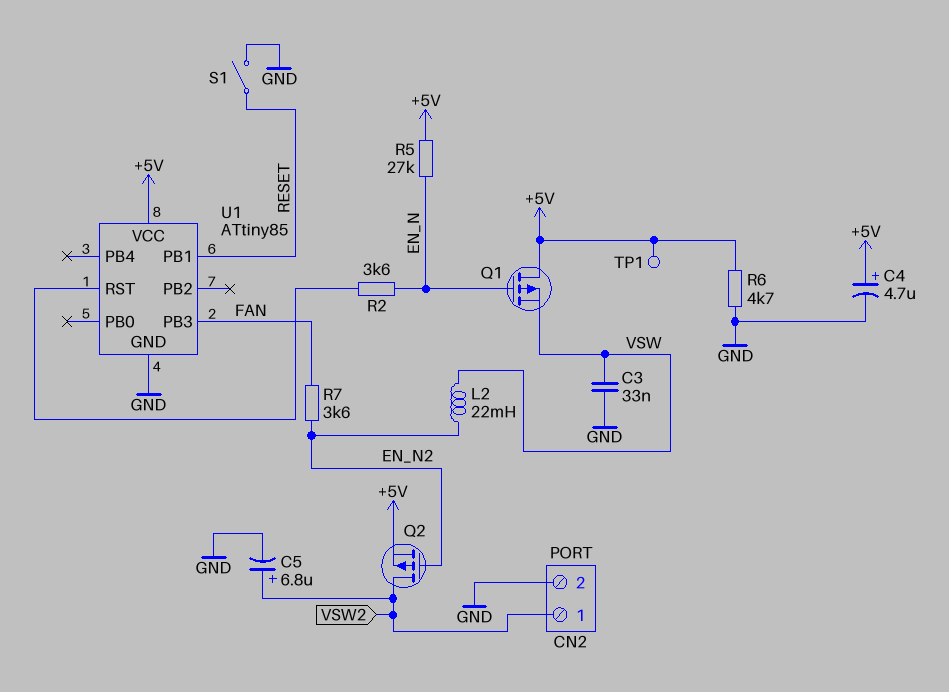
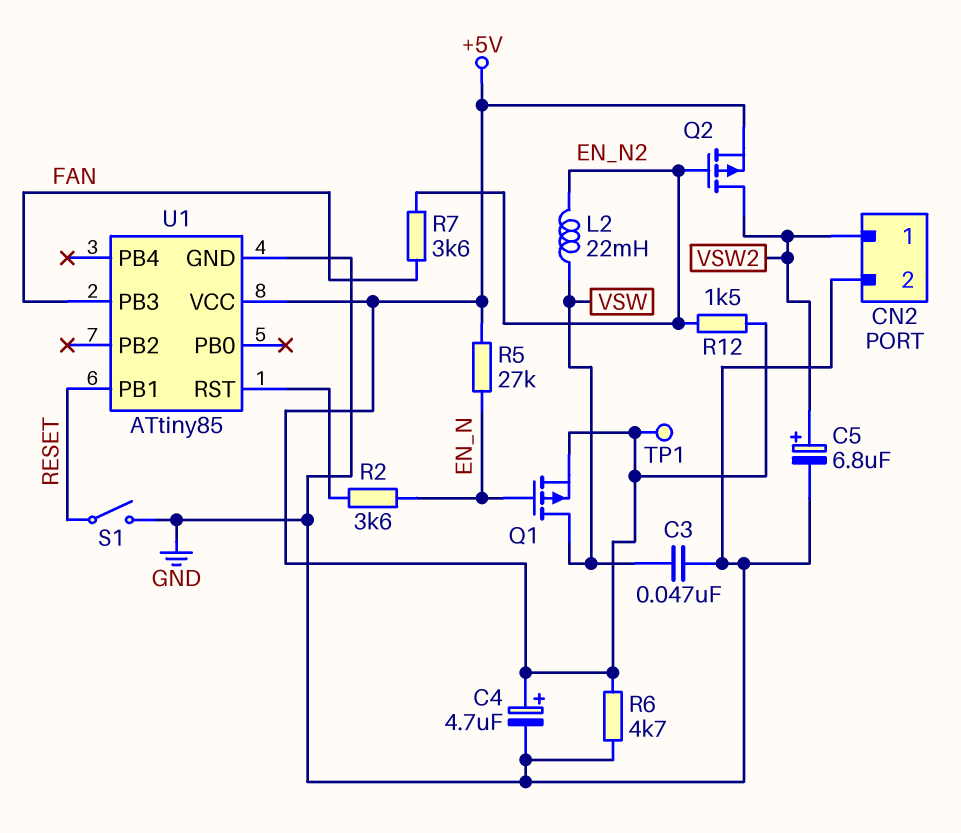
C3: 33nF (GND, VSW) -> 47nF (GND, VSW)
Q1: PMOS (G EN_N, D +5V, S VSW) -> PMOS (G EN_N, D VSW, S +5V)
R12: none -> 1.5k (+5V, EN_N2)

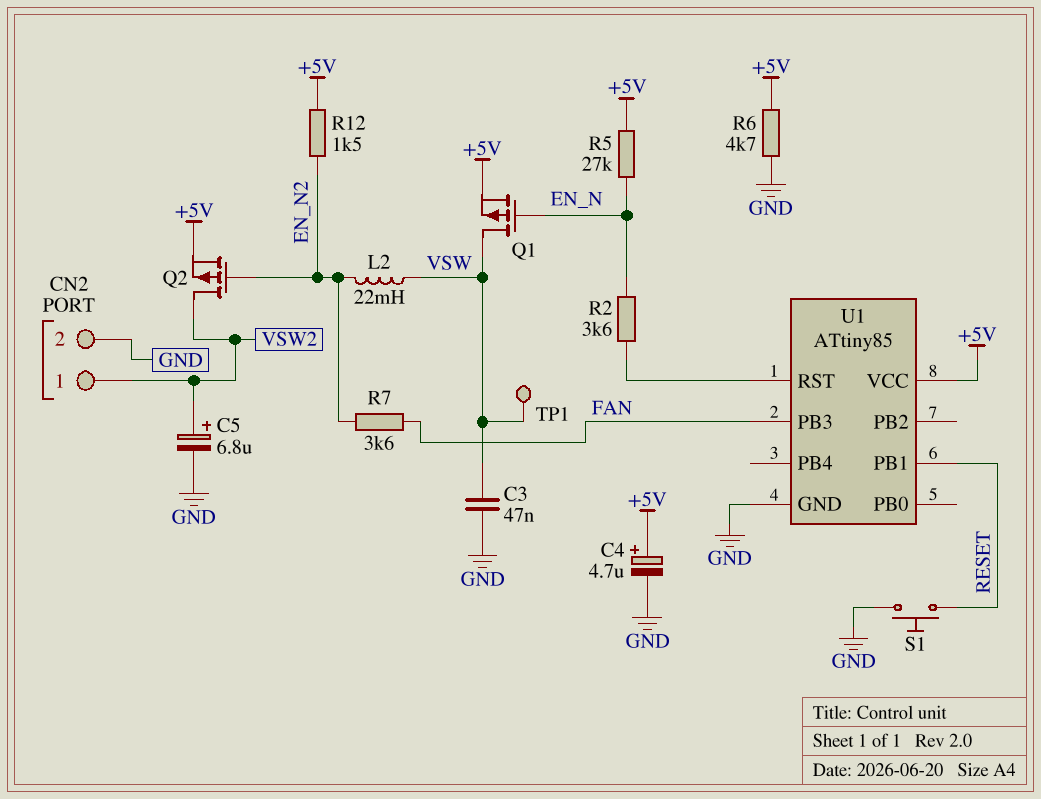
S1: switch (GND, RESET) -> button (GND, RESET)
TP1: test point (+5V) -> test point (VSW)

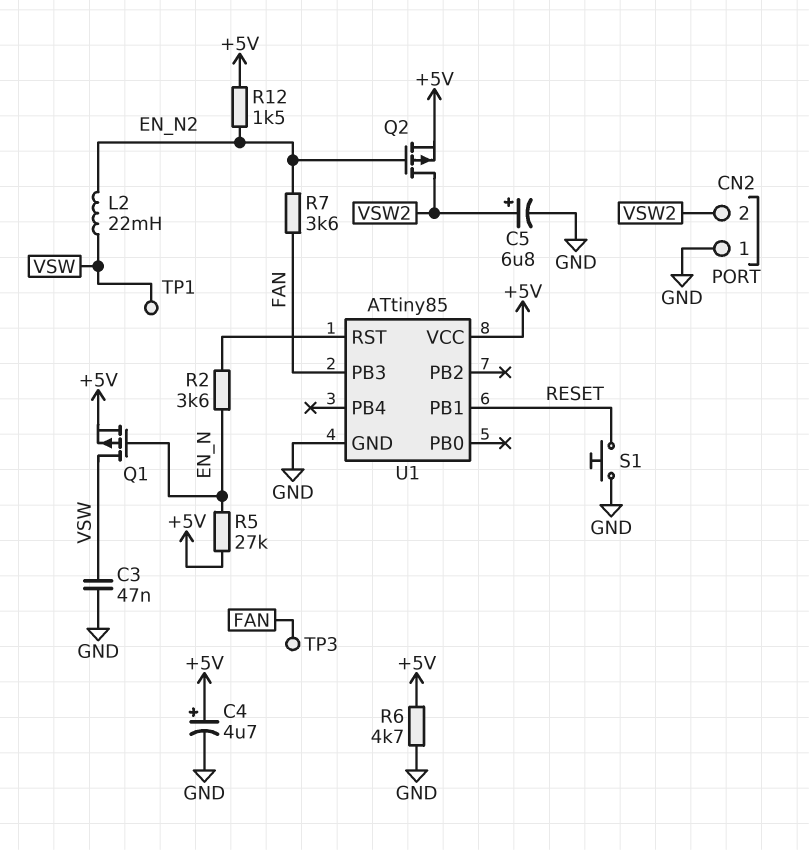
CN2 pin 1: VSW2 -> GND
CN2 pin 2: GND -> VSW2
TP3: none -> test point (FAN)

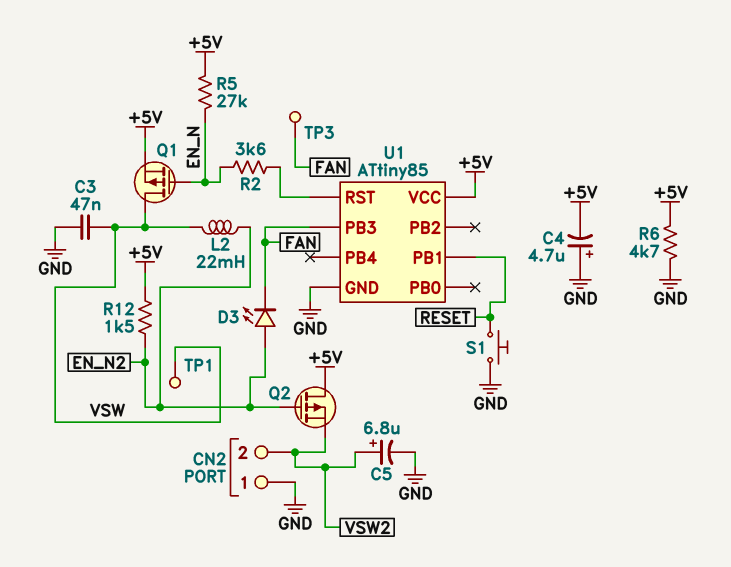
C4: 4.7uF (plus +5V, minus GND) -> 4.7uF (plus GND, minus +5V)
D3: none -> LED (A EN_N2, K FAN)
Q2: PMOS (G EN_N2, D VSW2, S +5V) -> PMOS (G EN_N2, D +5V, S VSW2)
R7: 3.6k (EN_N2, FAN) -> none

